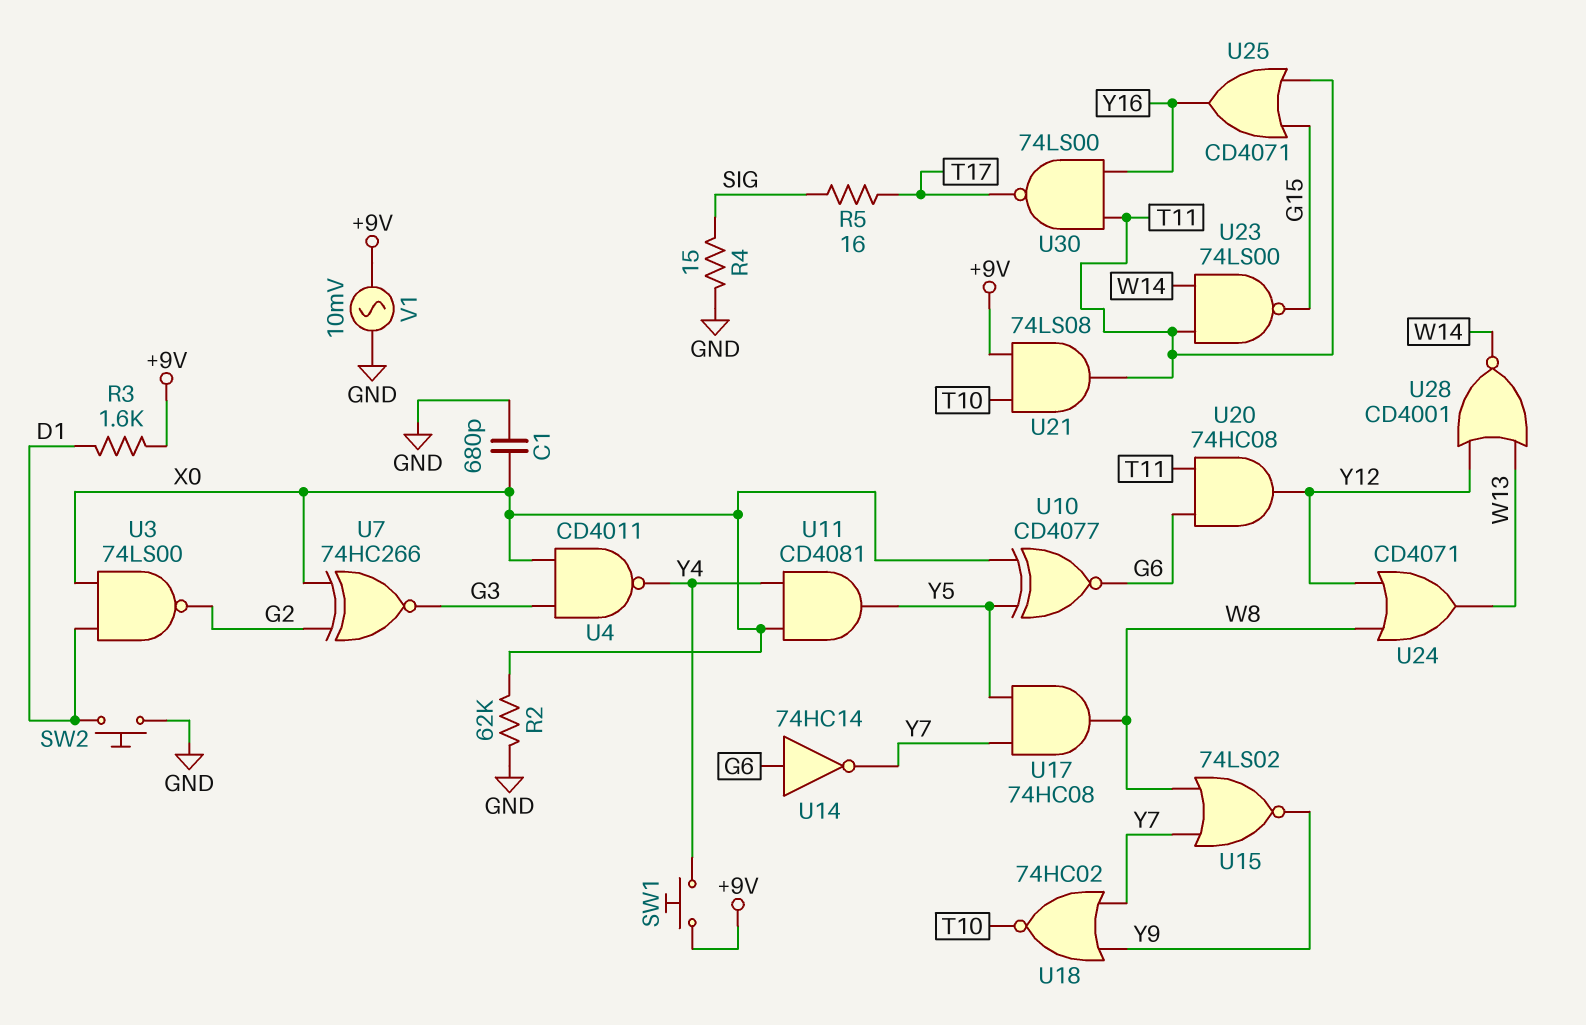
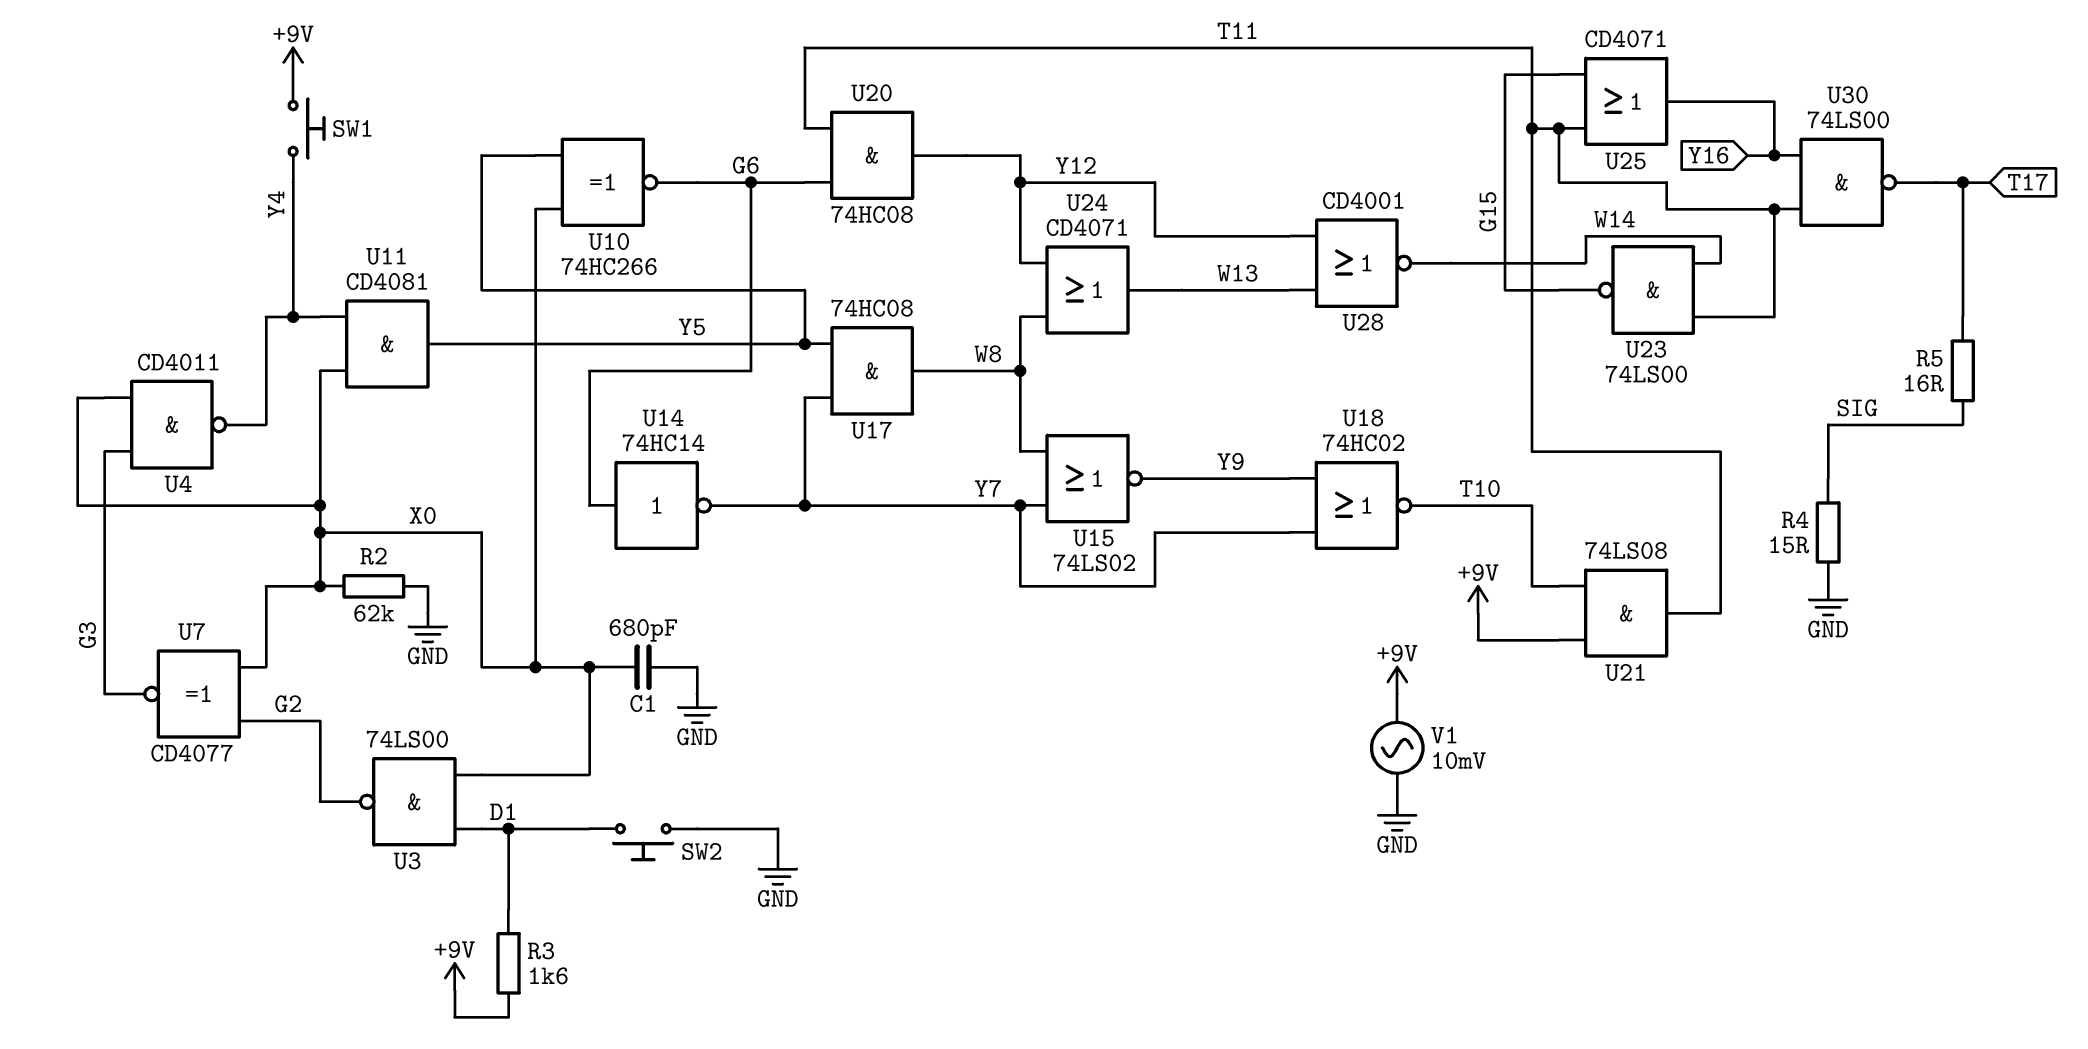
U7: XNOR 74HC266 (in G2, in X0, out G3) -> XNOR CD4077 (in G2, in X0, out G3)
U10: XNOR CD4077 (in X0, in Y5, out G6) -> XNOR 74HC266 (in X0, in Y5, out G6)

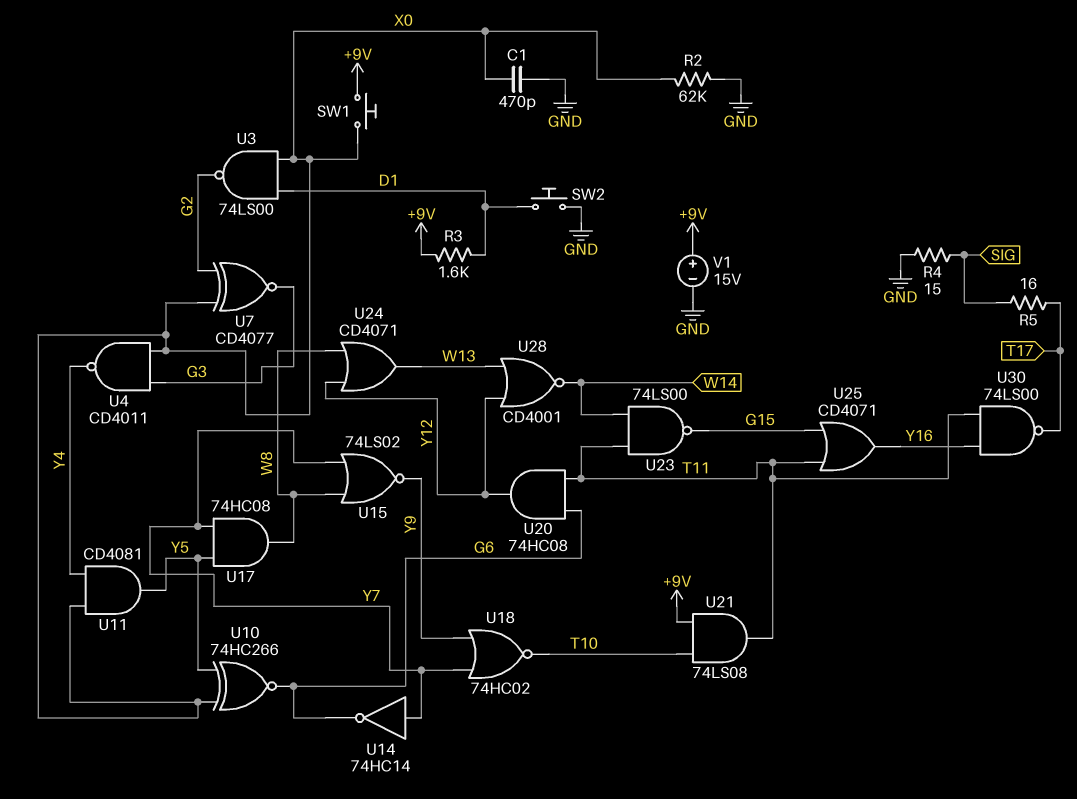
C1: 680pF (GND, X0) -> 470pF (GND, X0)
SW1: button (+9V, Y4) -> button (+9V, X0)
U14: NOT 74HC14 (in G6, out Y7) -> NOT 74HC14 (in Y7, out G6)
V1: AC 10mV (+9V, GND) -> 15V (plus +9V, minus GND)

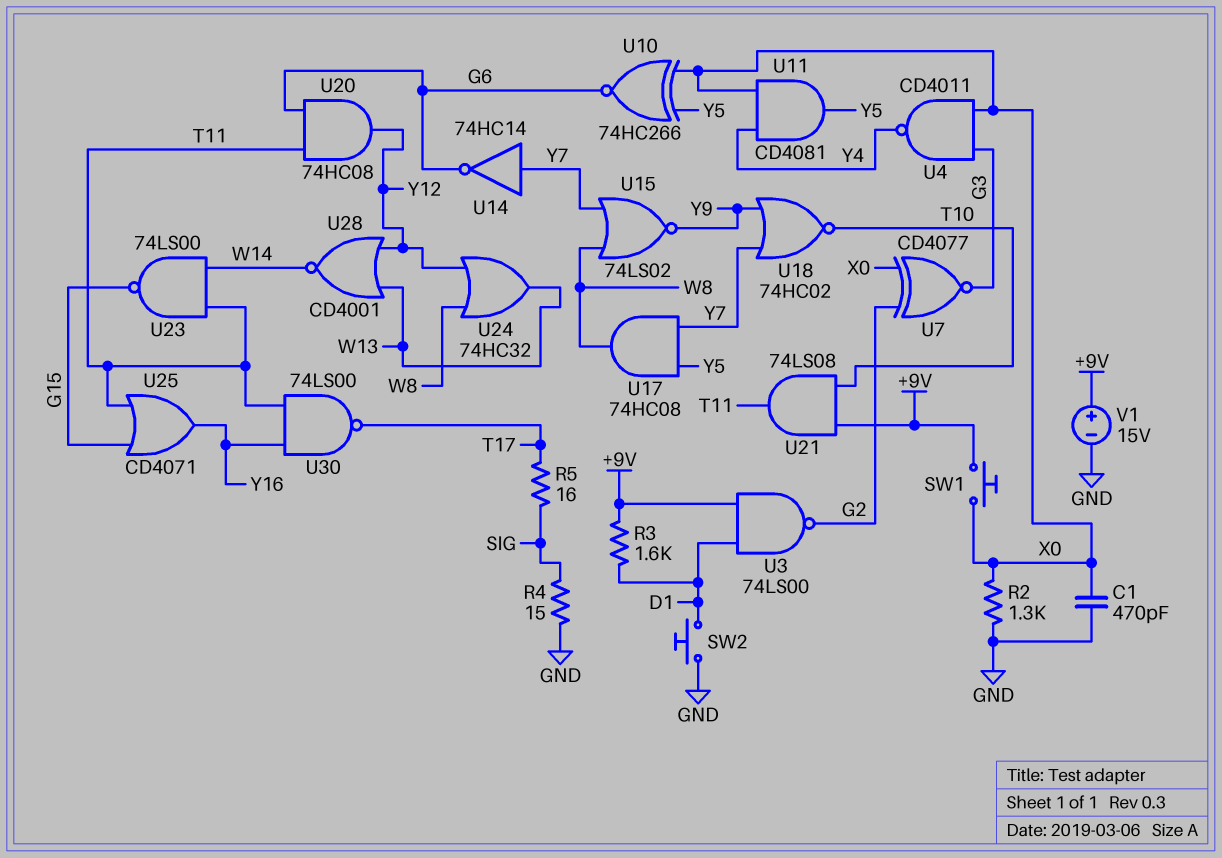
R2: 62k (GND, X0) -> 1.3k (GND, X0)
U3: NAND 74LS00 (in D1, in X0, out G2) -> NAND 74LS00 (in +9V, in D1, out G2)
U24: OR CD4071 (in W8, in Y12, out W13) -> OR 74HC32 (in W8, in Y12, out W13)

